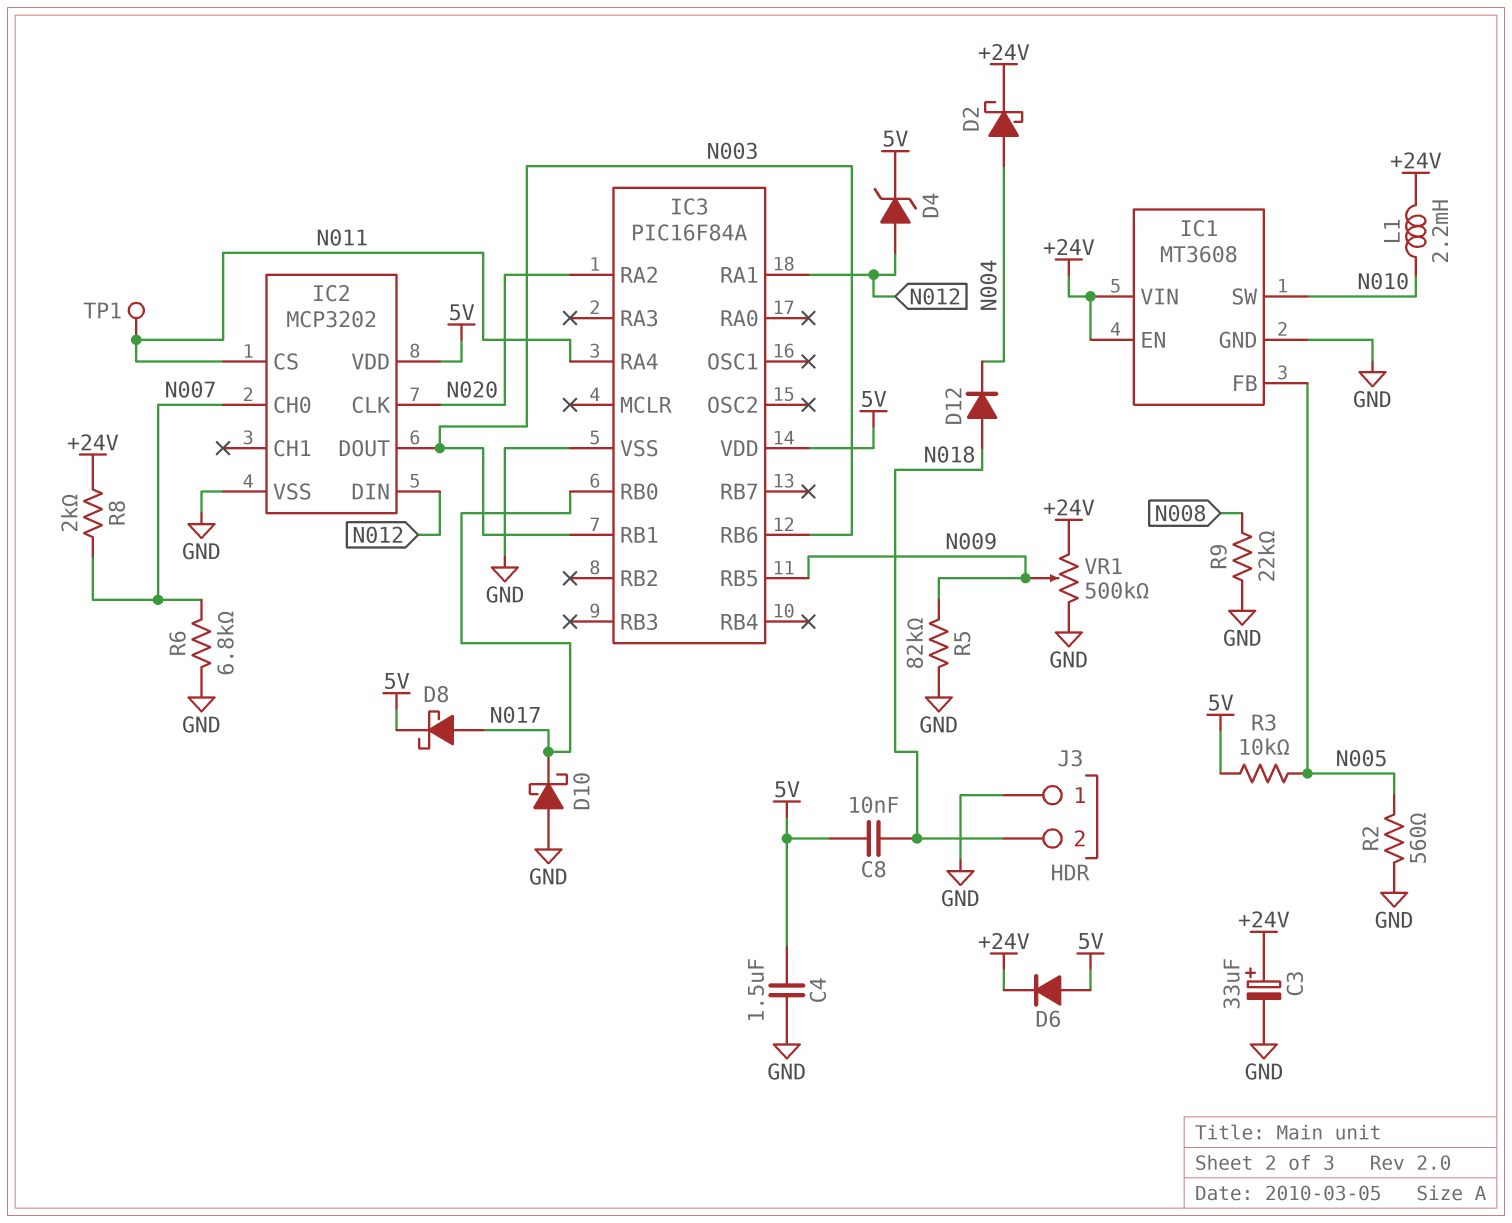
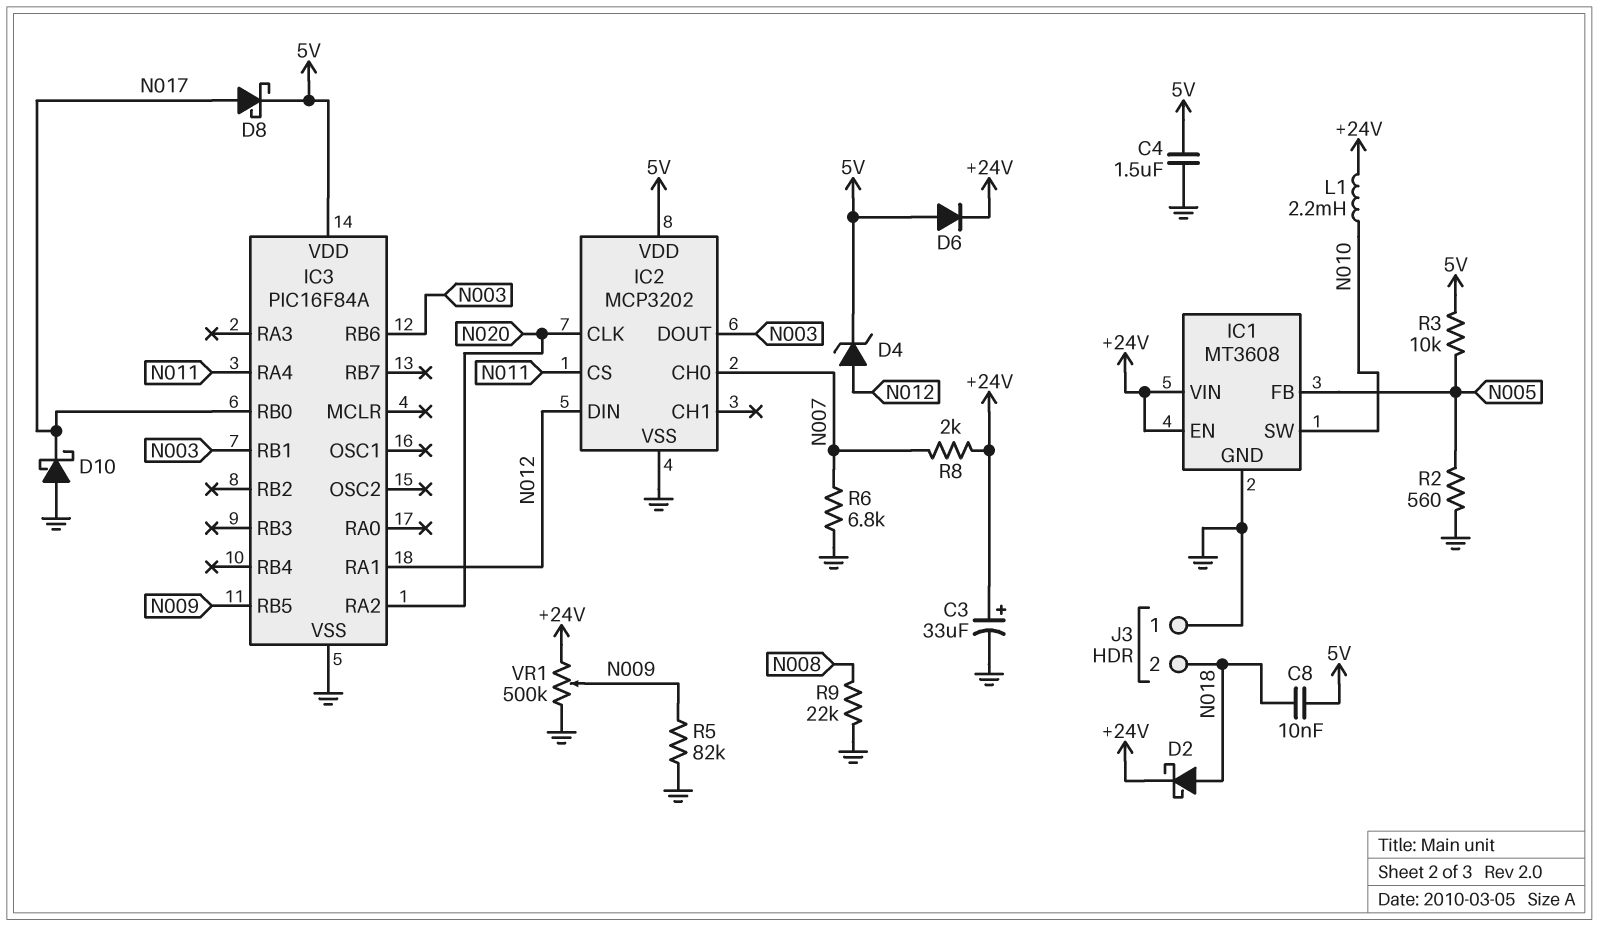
D2: schottky (A N004, K +24V) -> schottky (A N018, K +24V)
D12: diode (A N018, K N004) -> none
TP1: test point (N011) -> none

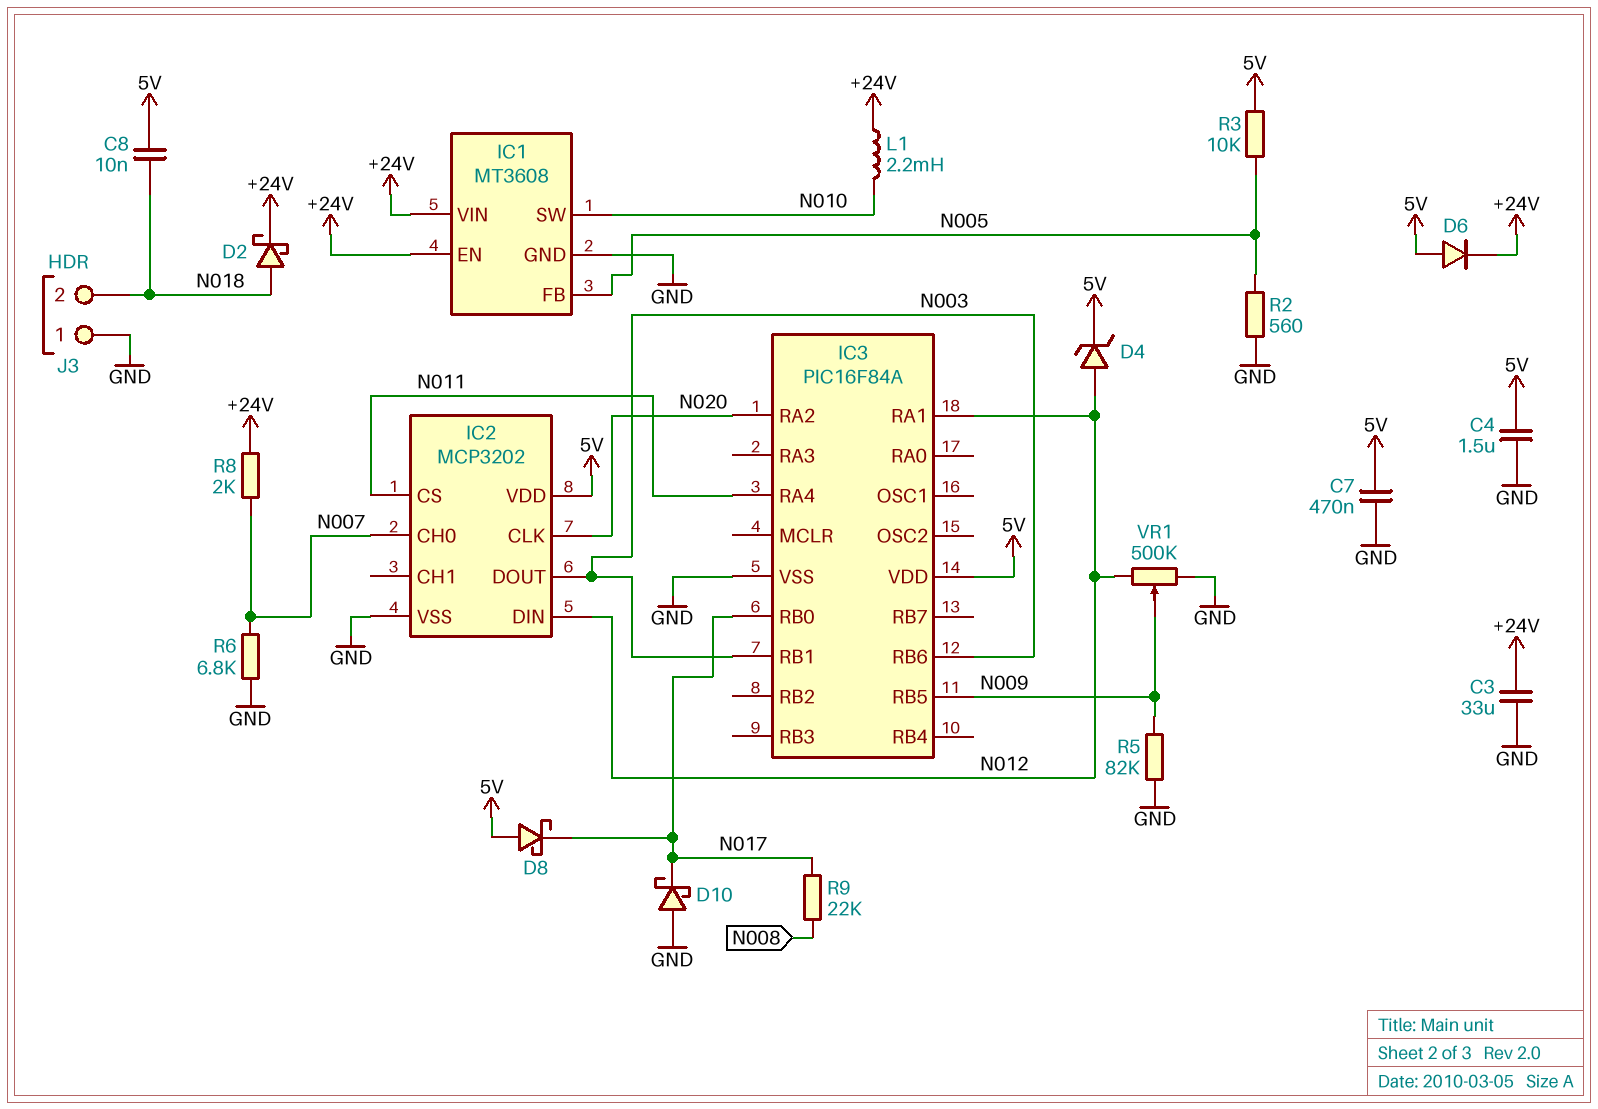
C3: 33uF (plus +24V, minus GND) -> 33uF (+24V, GND)
C7: none -> 470nF (5V, GND)
D8: schottky (A N017, K 5V) -> schottky (A 5V, K N017)
R9: 22k (GND, N008) -> 22k (N008, N017)
VR1: 500k (+24V, GND, wiper N009) -> 500k (GND, N012, wiper N009)

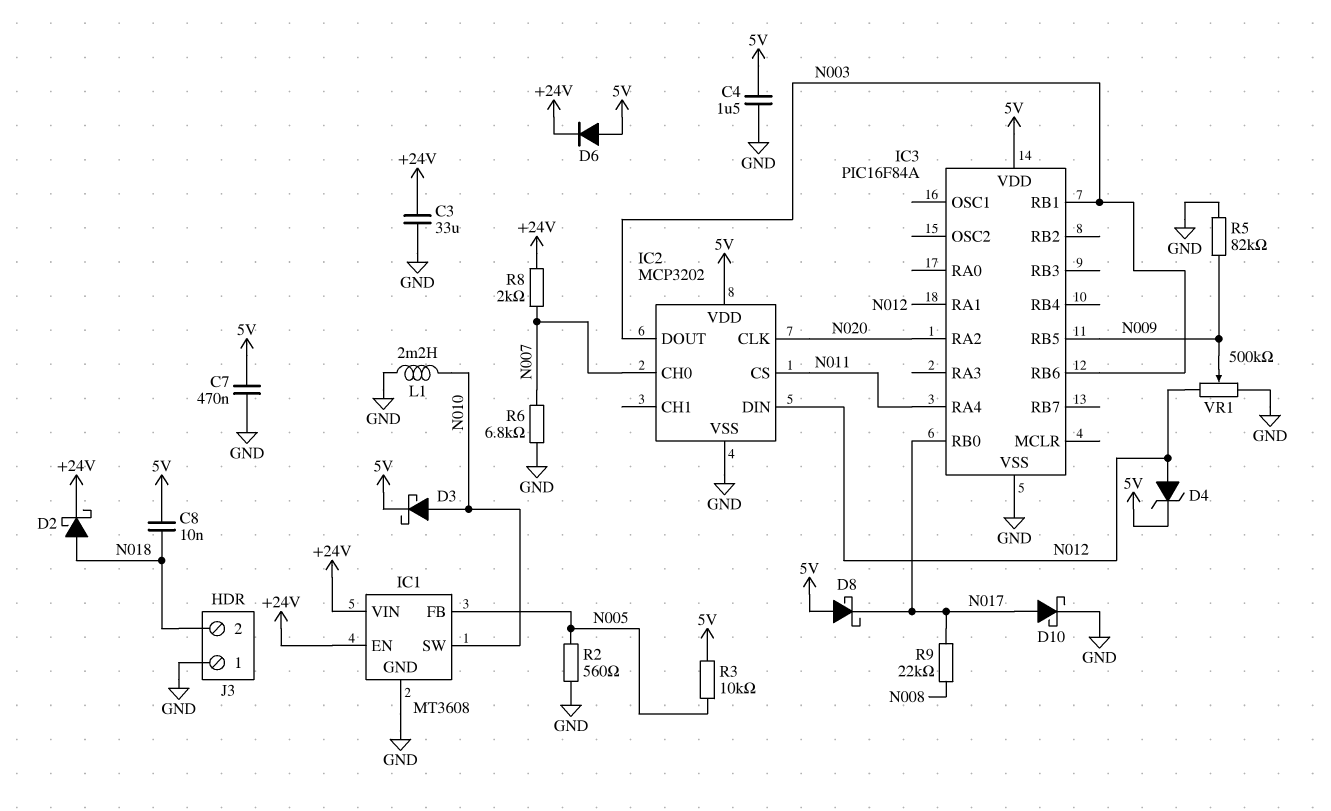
D3: none -> schottky (A N010, K 5V)
D10: schottky (A GND, K N017) -> schottky (A N017, K GND)
L1: 2.2mH (+24V, N010) -> 2.2mH (GND, N010)

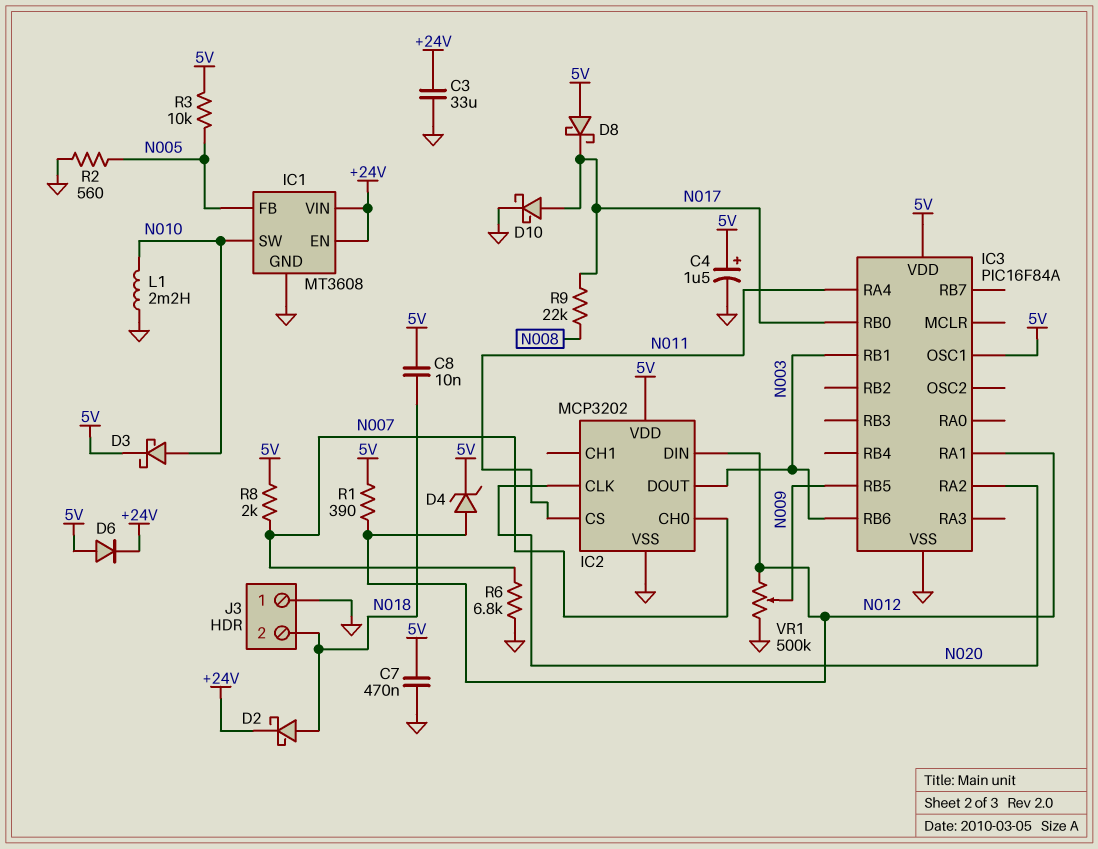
C4: 1.5uF (5V, GND) -> 1.5uF (plus 5V, minus GND)
IC3 pin OSC1: none -> 5V
R1: none -> 390 (5V, N012)
R5: 82k (GND, N009) -> none
R8: 2k (+24V, N007) -> 2k (5V, N007)

